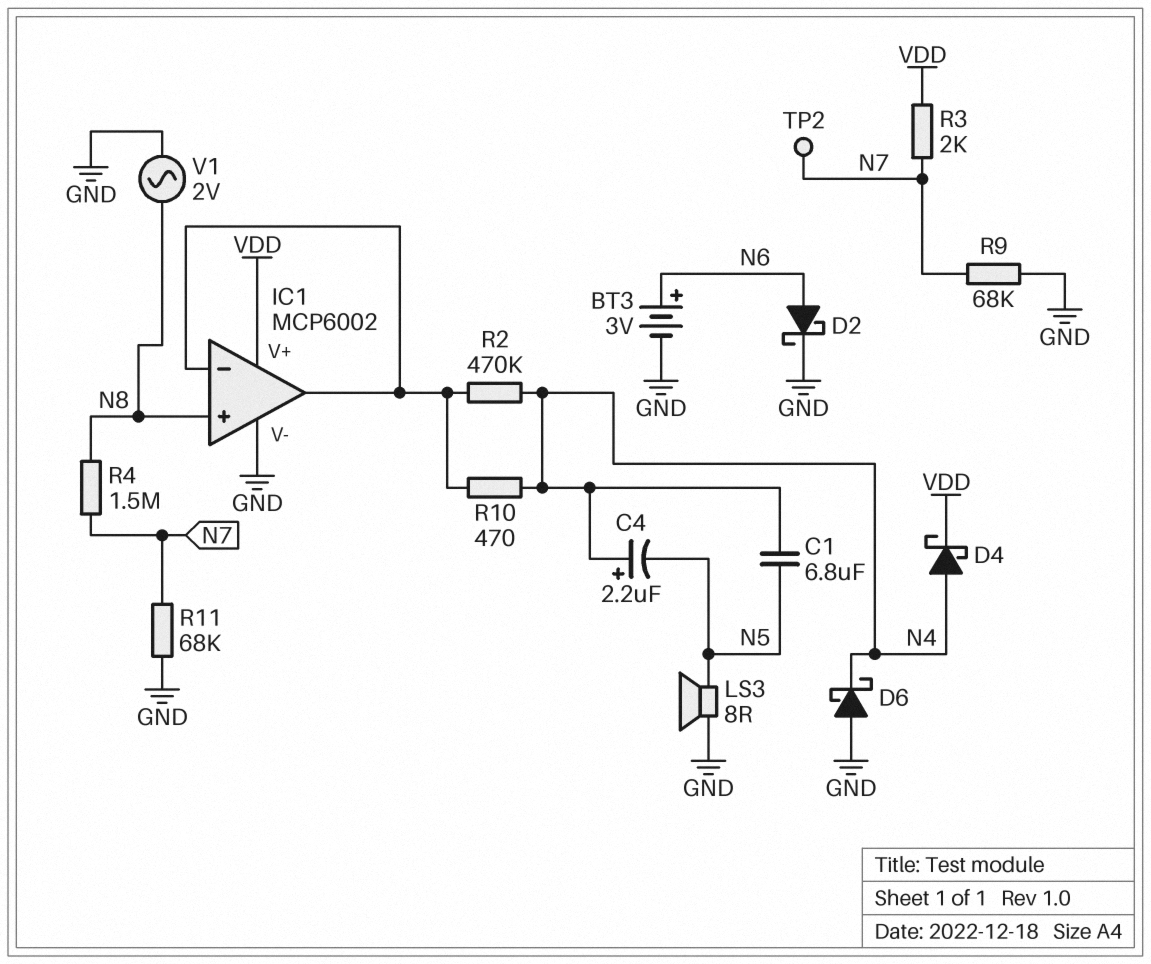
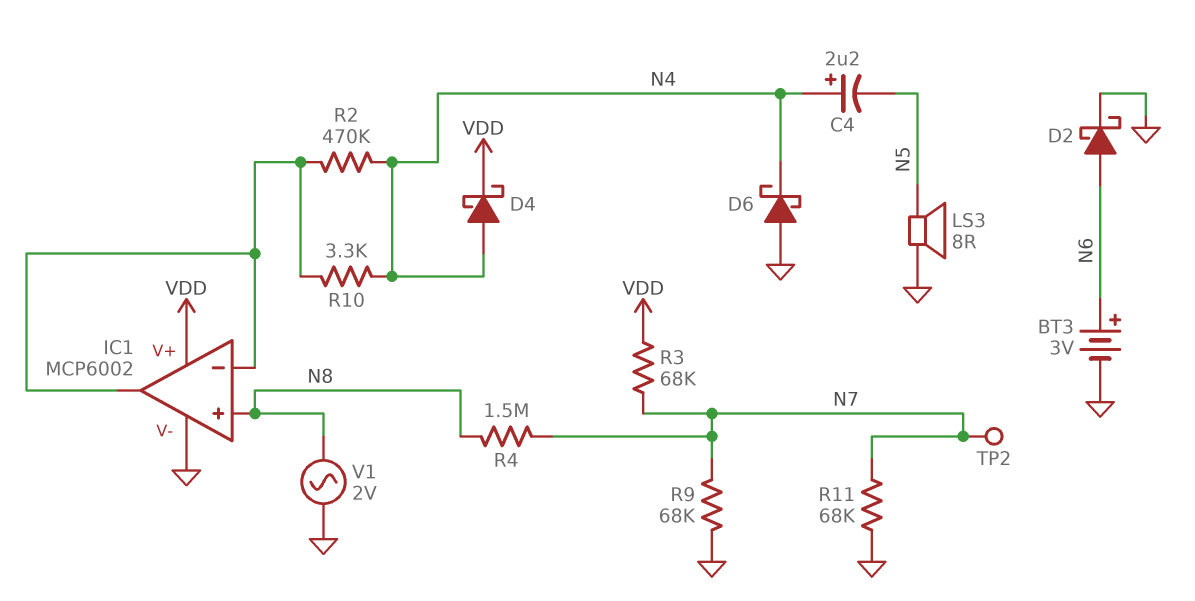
C1: 6.8uF (N4, N5) -> none
R3: 2k (N7, VDD) -> 68k (N7, VDD)
R10: 470 (IC1/in-, N4) -> 3.3k (IC1/in-, N4)

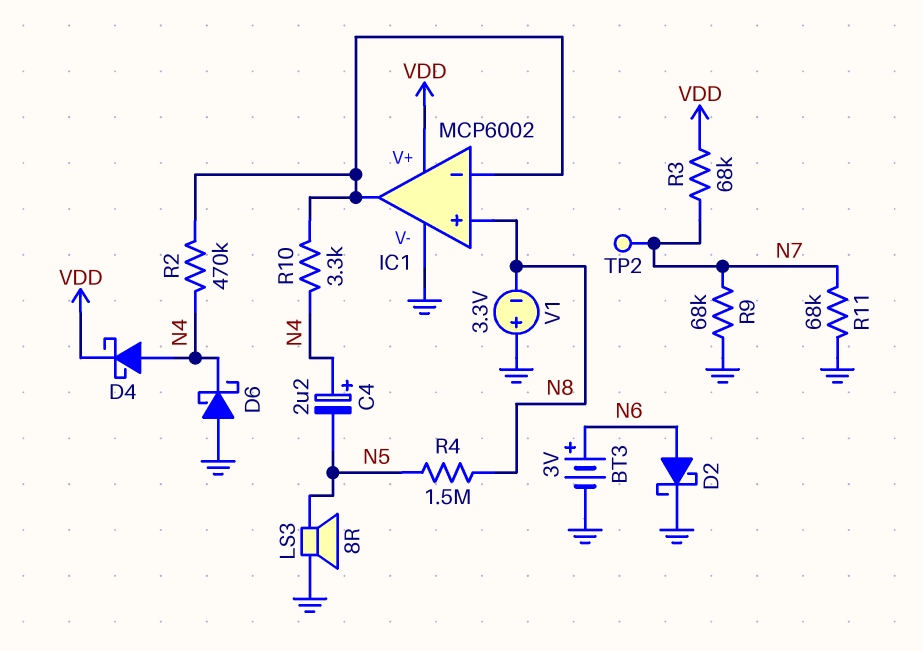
R4: 1.5M (N7, N8) -> 1.5M (N5, N8)
V1: AC 2V (GND, N8) -> 3.3V (plus GND, minus N8)

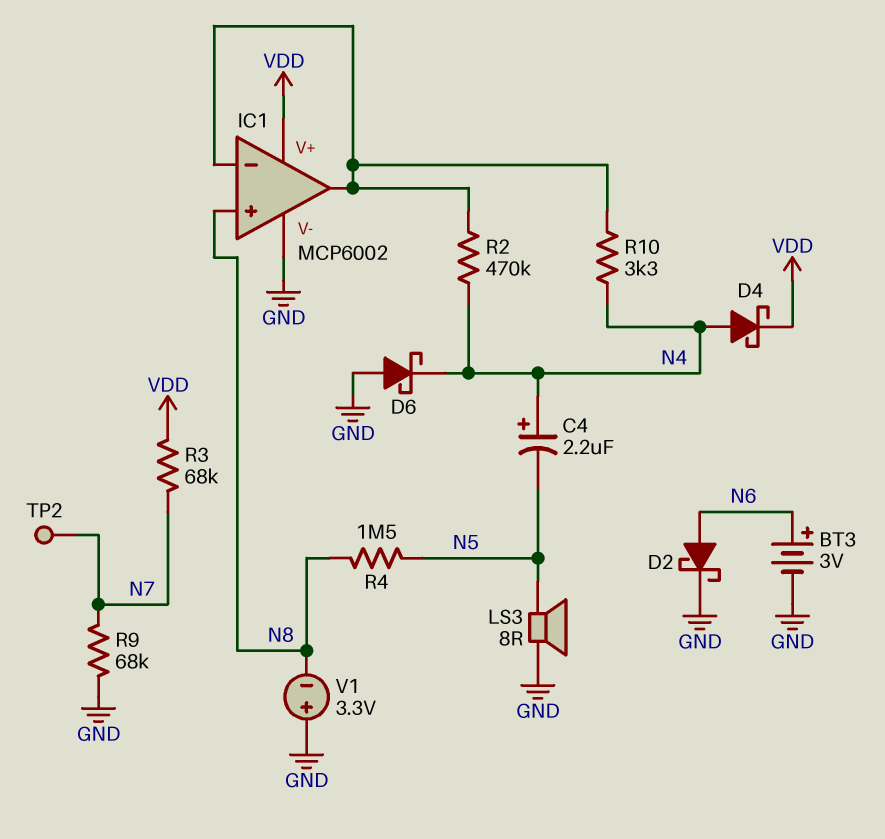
R11: 68k (GND, N7) -> none

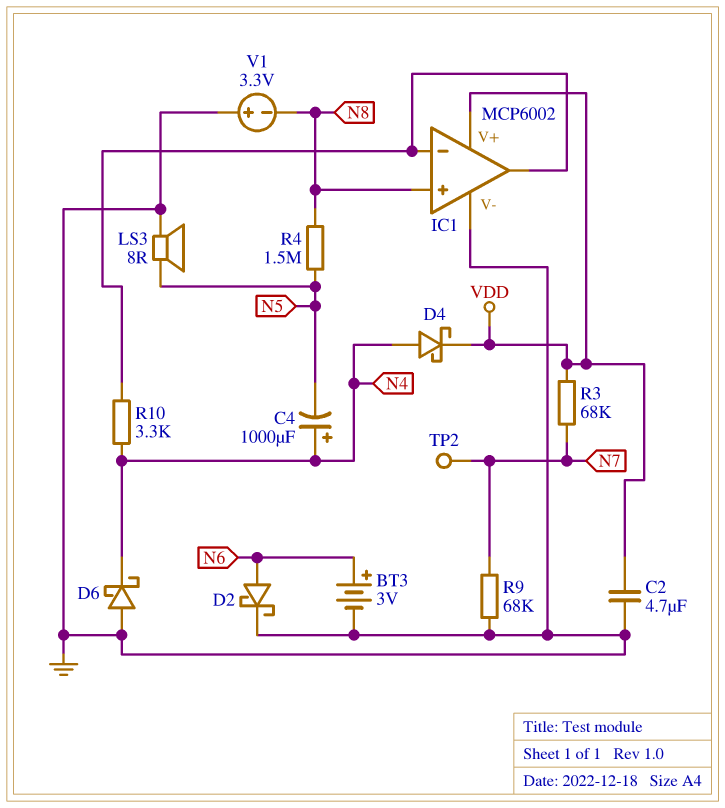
C2: none -> 4.7uF (GND, VDD)
C4: 2.2uF (plus N4, minus N5) -> 1000uF (plus N4, minus N5)
R2: 470k (IC1/in-, N4) -> none

